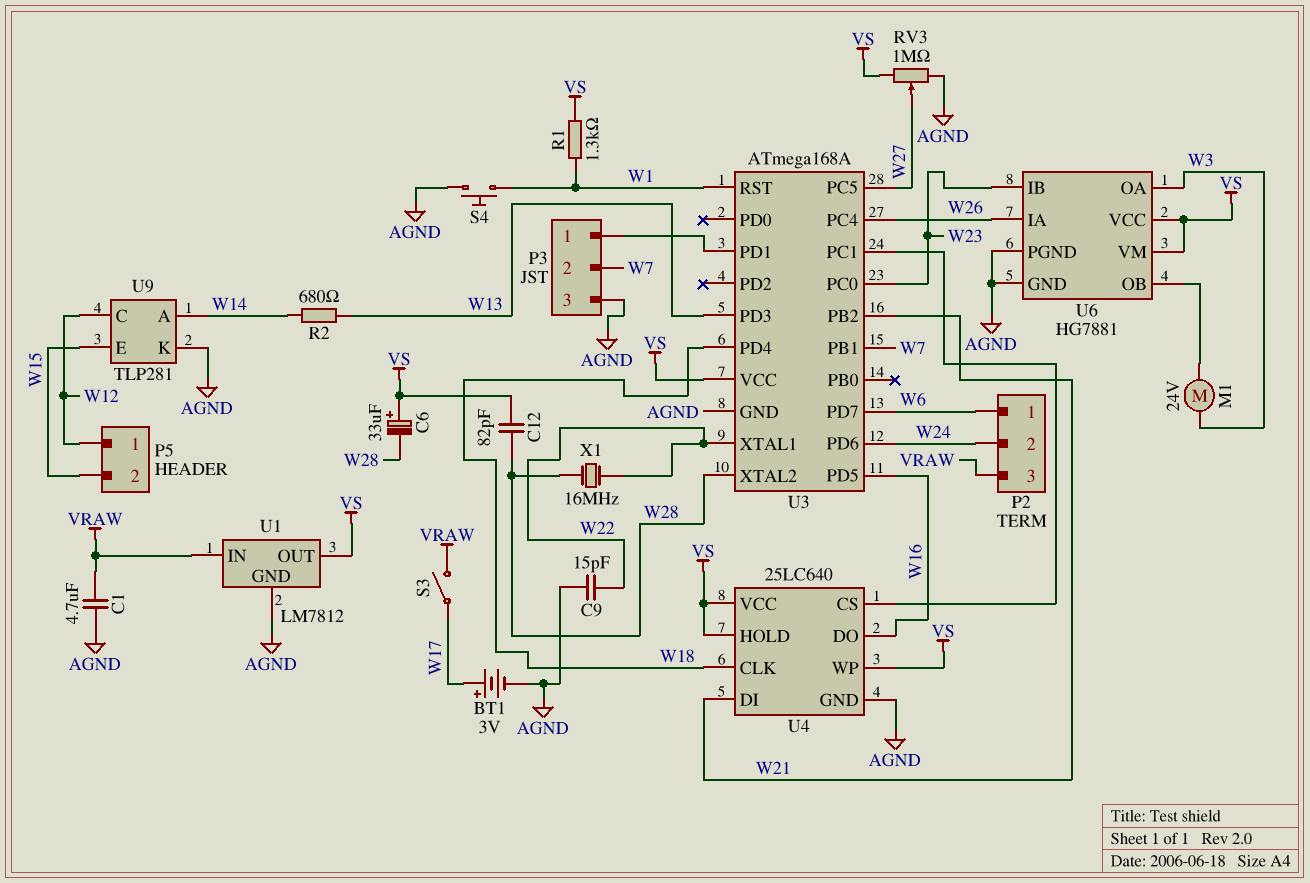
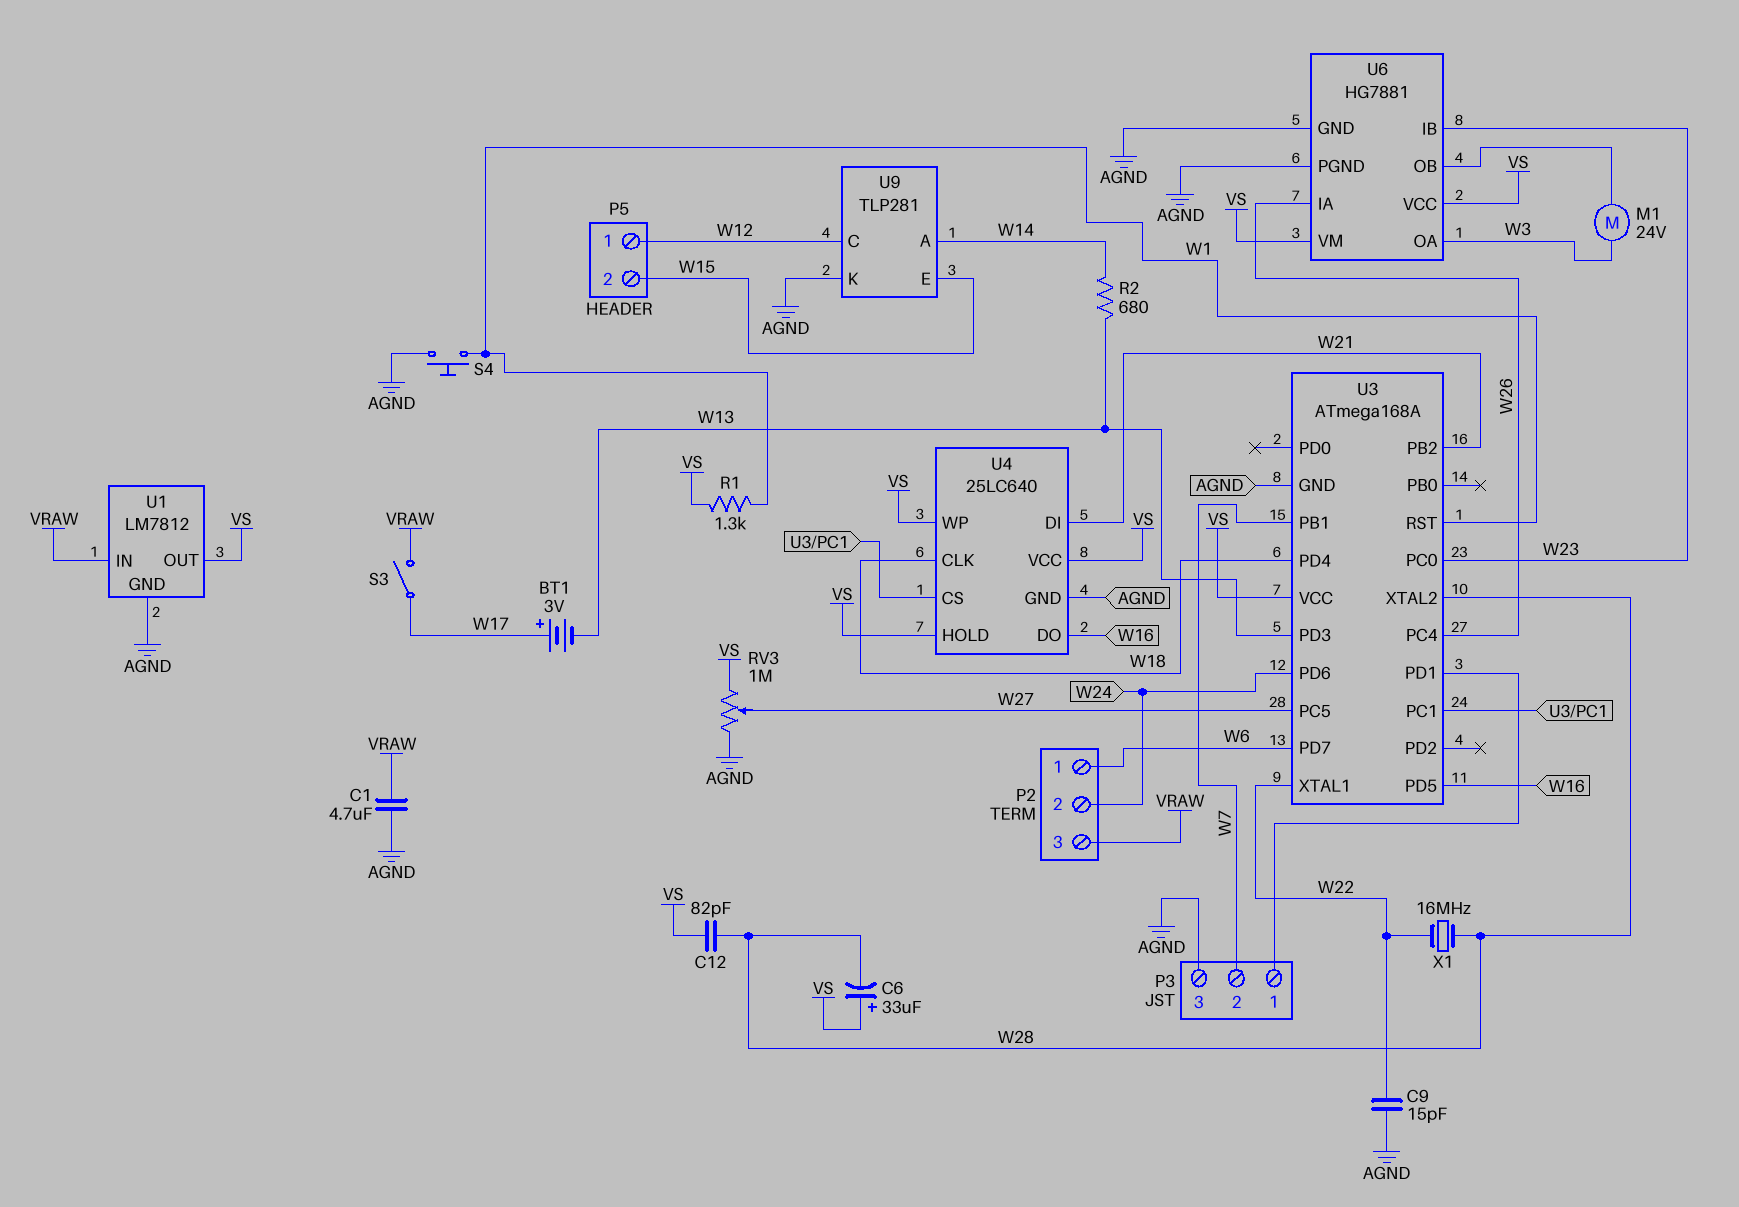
BT1: 3V (plus W17, minus AGND) -> 3V (plus W17, minus W13)

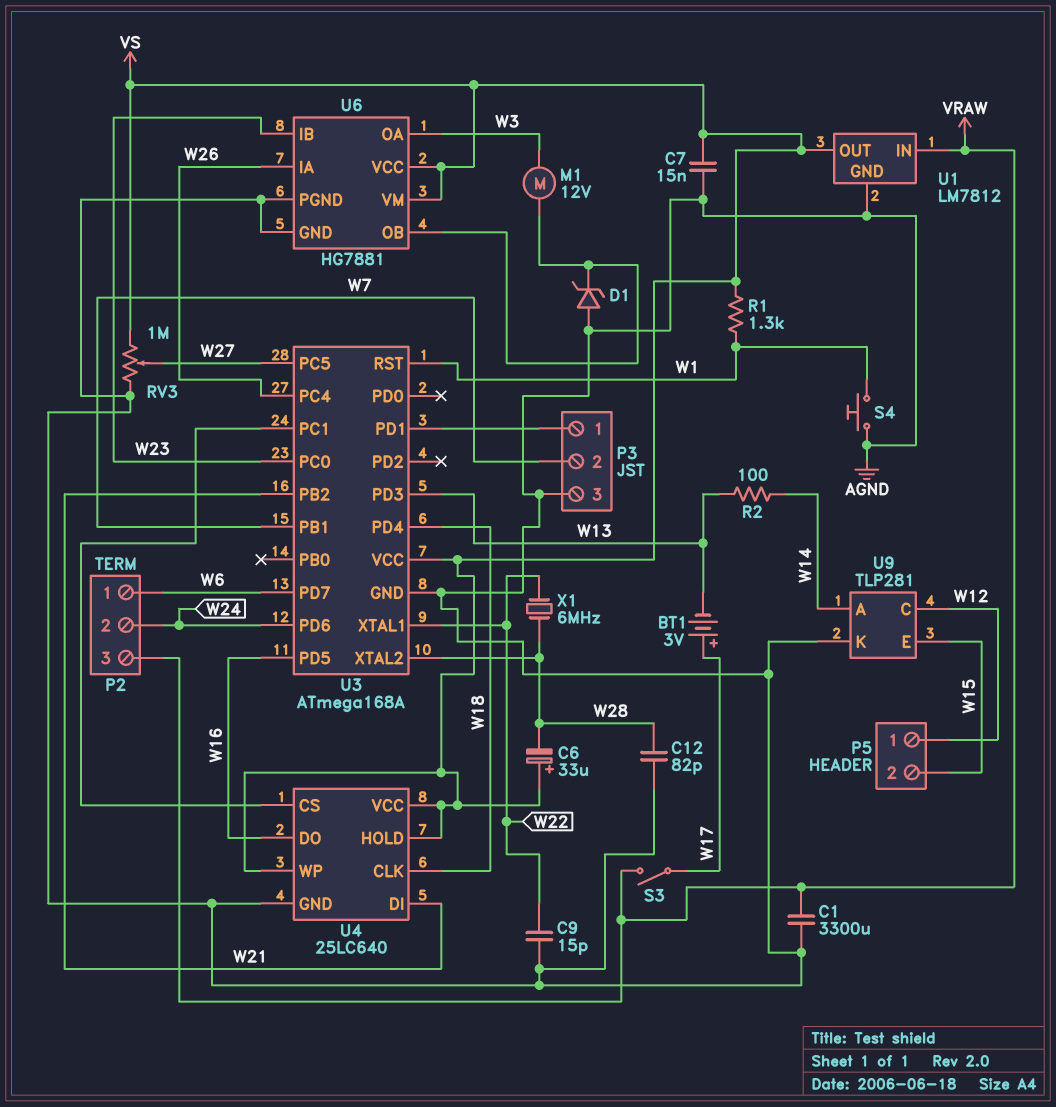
C1: 4.7uF (AGND, VRAW) -> 3300uF (AGND, VRAW)
C7: none -> 15nF (AGND, VS)
C12: 82pF (VS, W28) -> 82pF (AGND, W28)
D1: none -> zener (A AGND, K U6/OB)
M1: motor 24V (U6/OB, W3) -> motor 12V (U6/OB, W3)
R2: 680 (W13, W14) -> 100 (W13, W14)
X1: 16MHz (W22, W28) -> 6MHz (W22, W28)

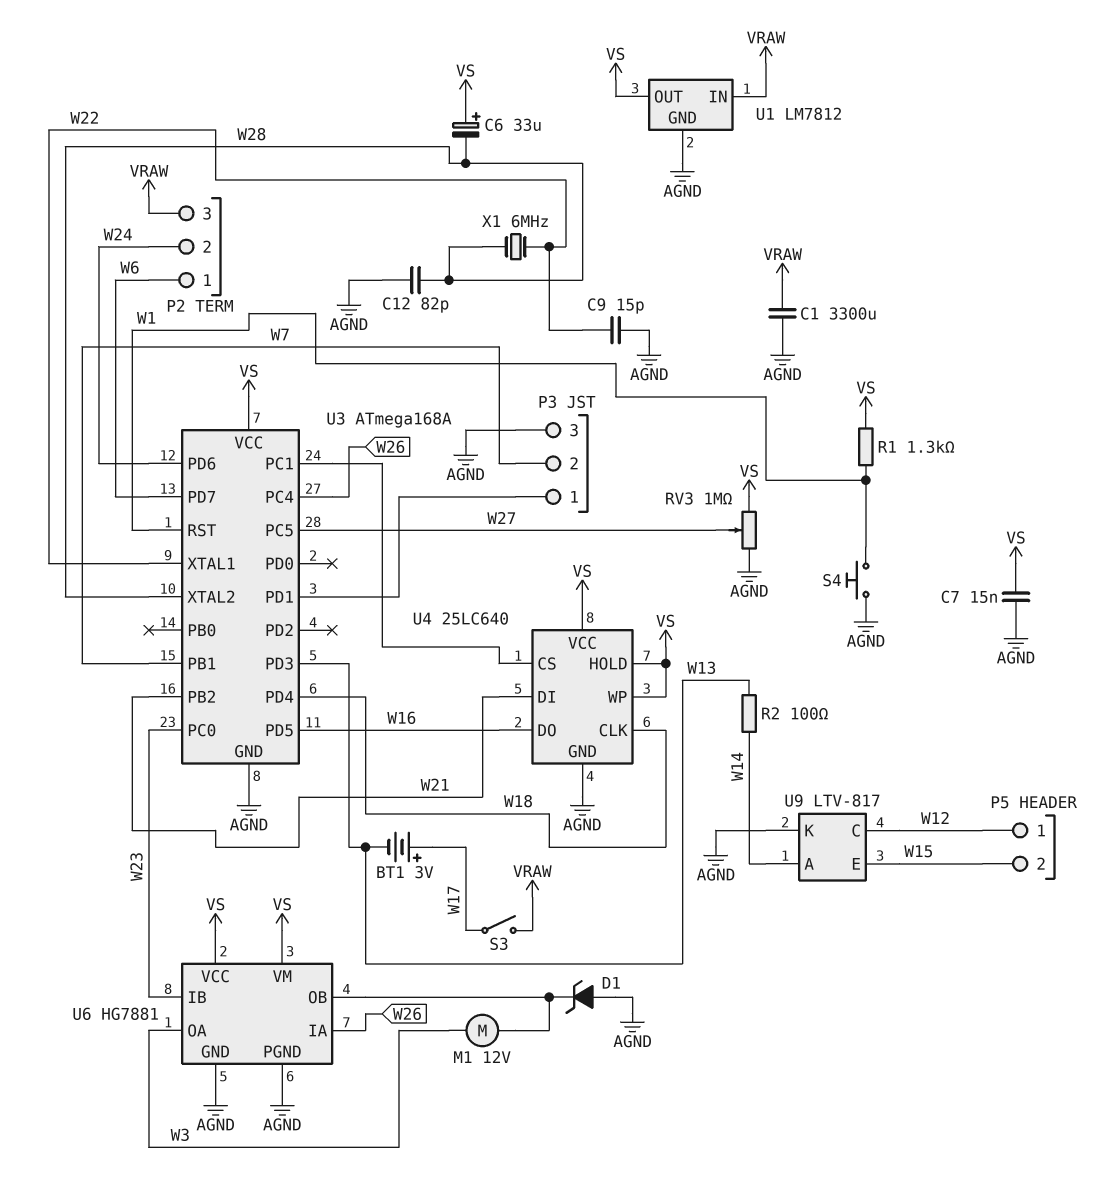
U9: TLP281 -> LTV-817

